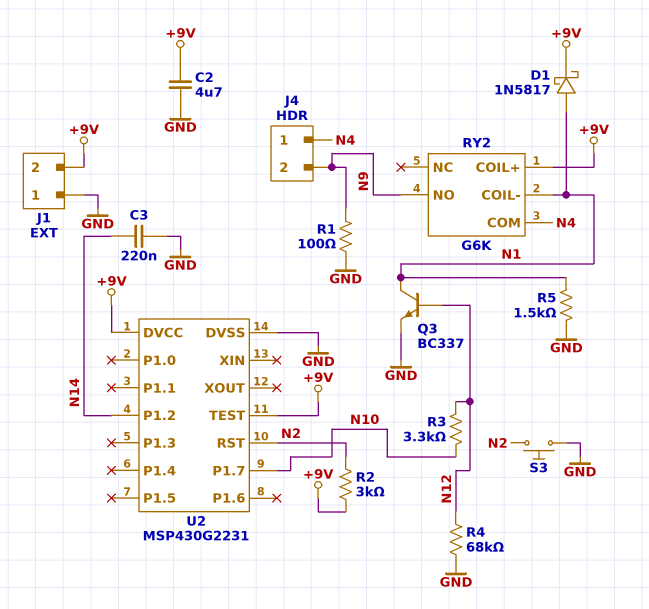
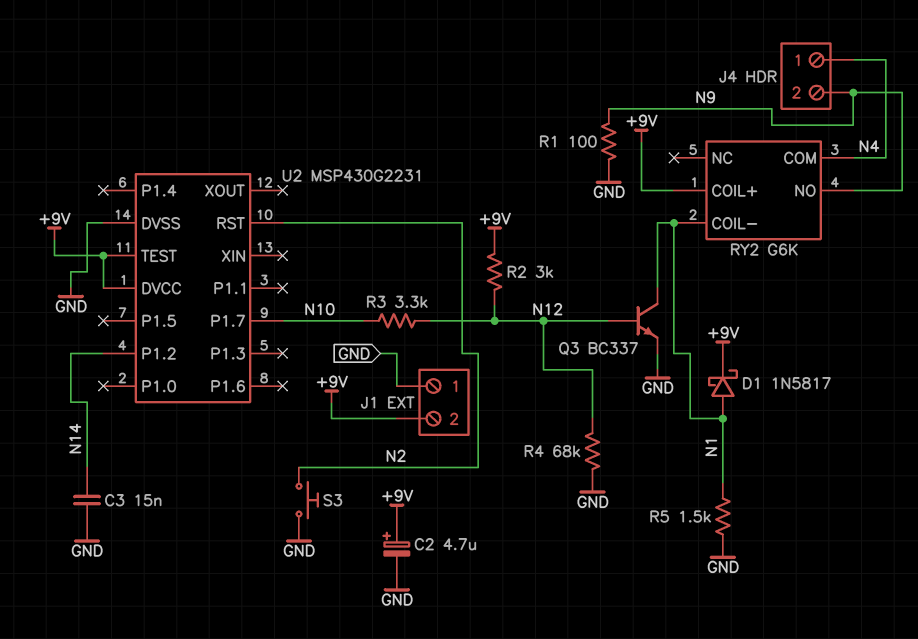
C2: 4.7uF (+9V, GND) -> 4.7uF (plus +9V, minus GND)
C3: 220nF (GND, N14) -> 15nF (GND, N14)
R2: 3k (+9V, N2) -> 3k (+9V, N12)

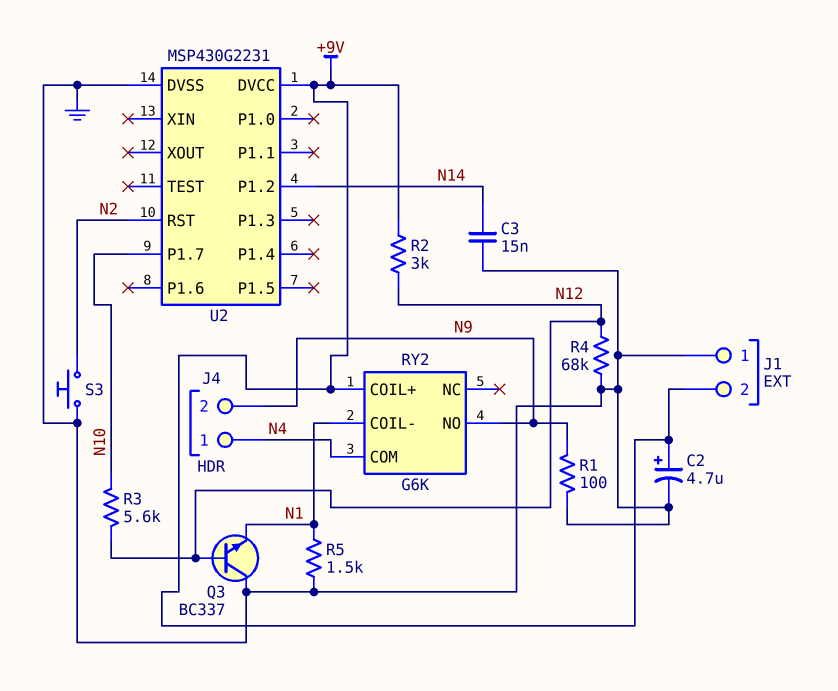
D1: schottky 1N5817 (A N1, K +9V) -> none
Q3: NPN BC337 (B N12, C N1, E GND) -> NPN BC337 (B N12, C GND, E N1)
R3: 3.3k (N10, N12) -> 5.6k (N10, N12)
U2 pin TEST: +9V -> none

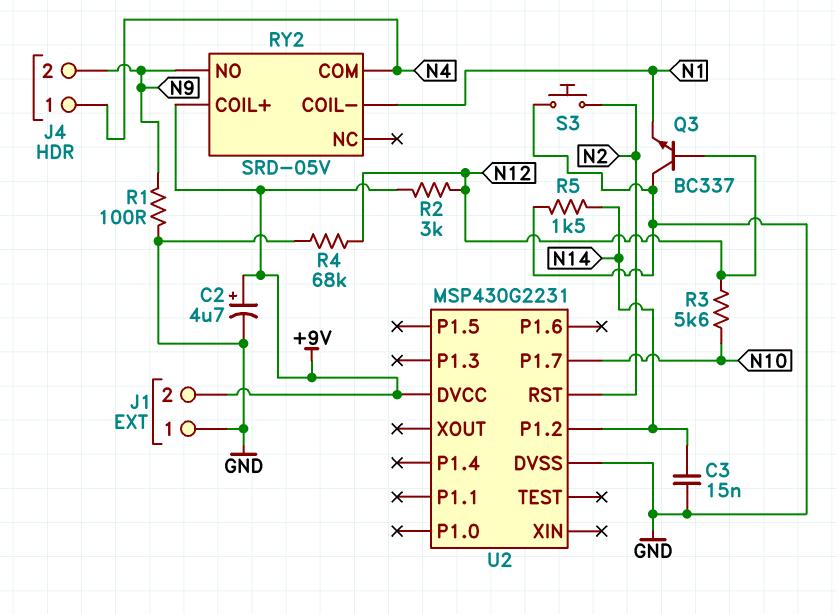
R5: 1.5k (GND, N1) -> 1.5k (GND, N14)
RY2: G6K -> SRD-05V

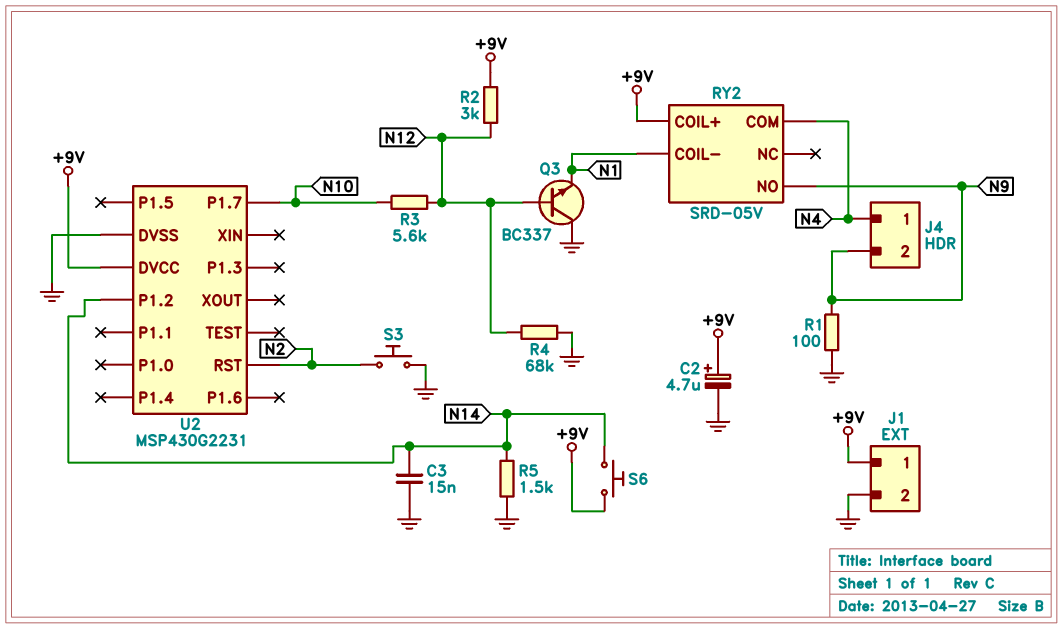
J1 pin 1: GND -> +9V
J1 pin 2: +9V -> GND
S6: none -> button (+9V, N14)

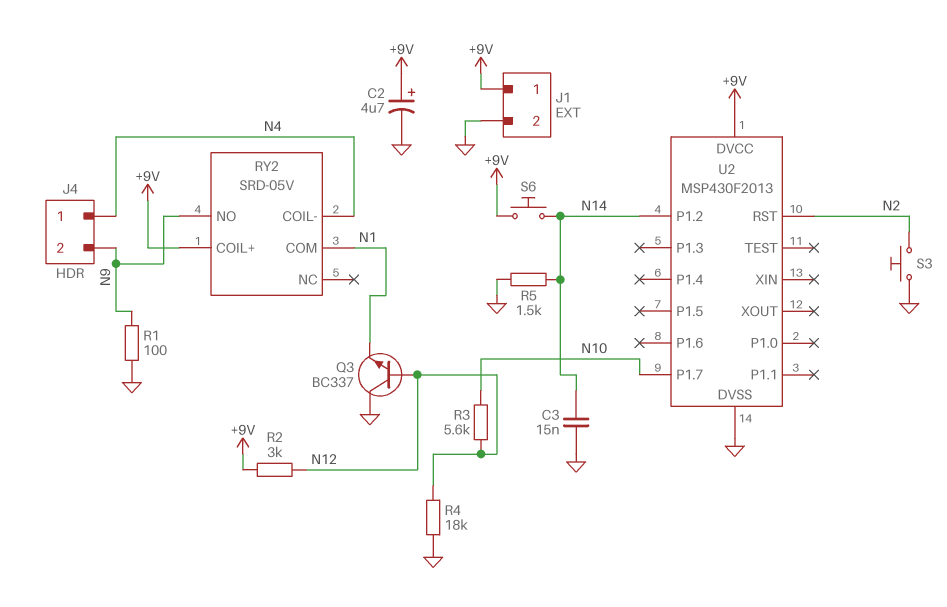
R4: 68k (GND, N12) -> 18k (GND, N12)
RY2 pin COIL-: N1 -> N4
RY2 pin COM: N4 -> N1
U2: MSP430G2231 -> MSP430F2013

